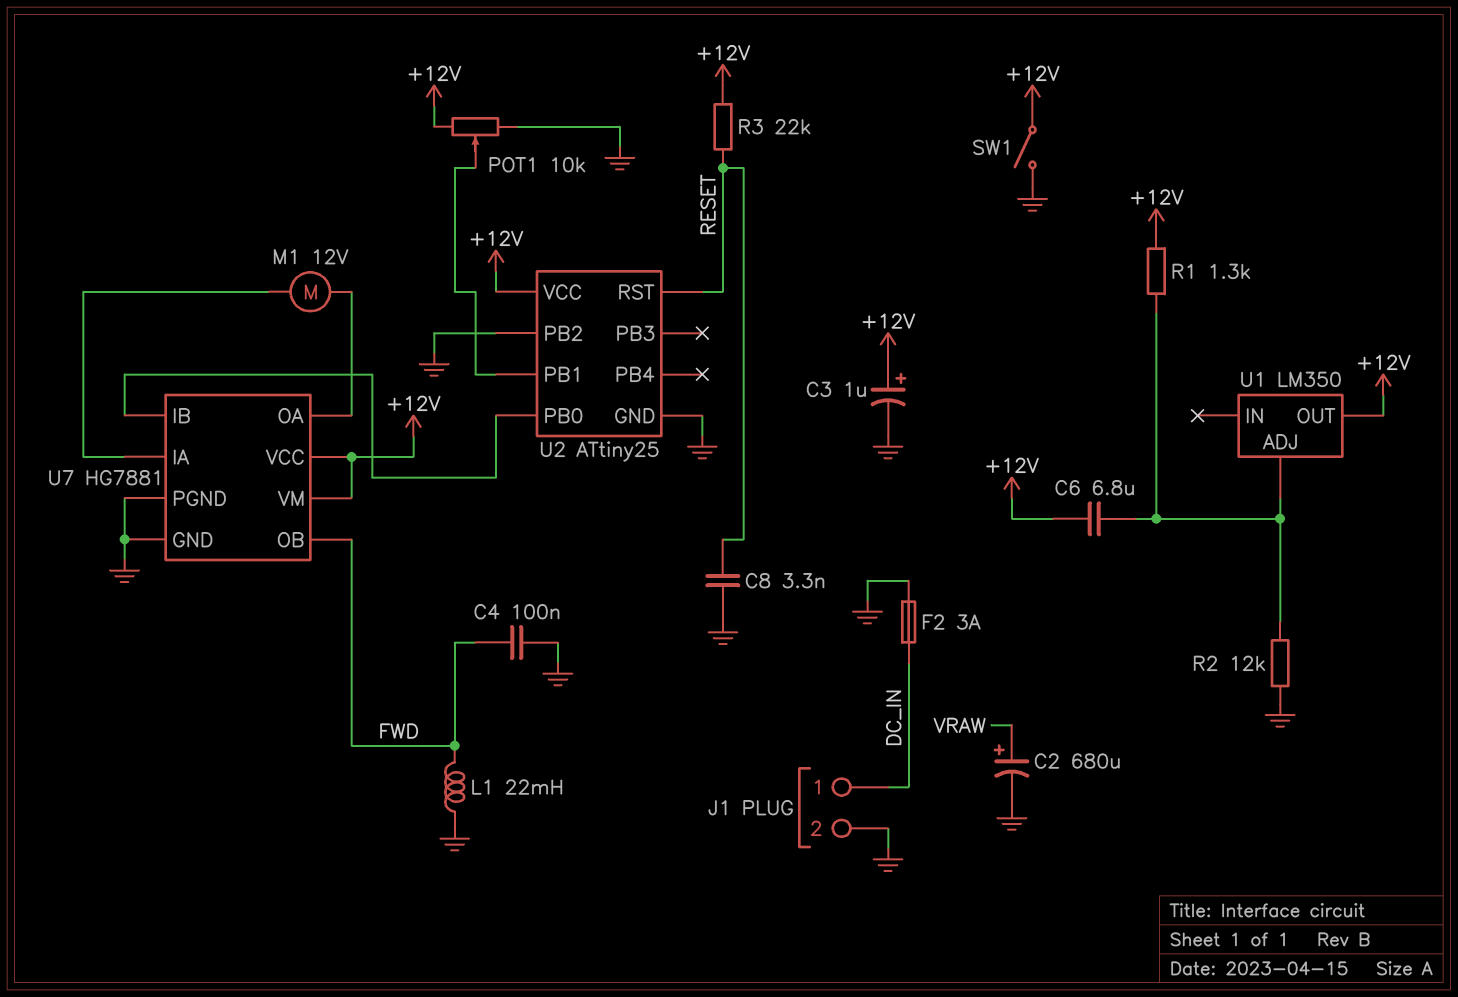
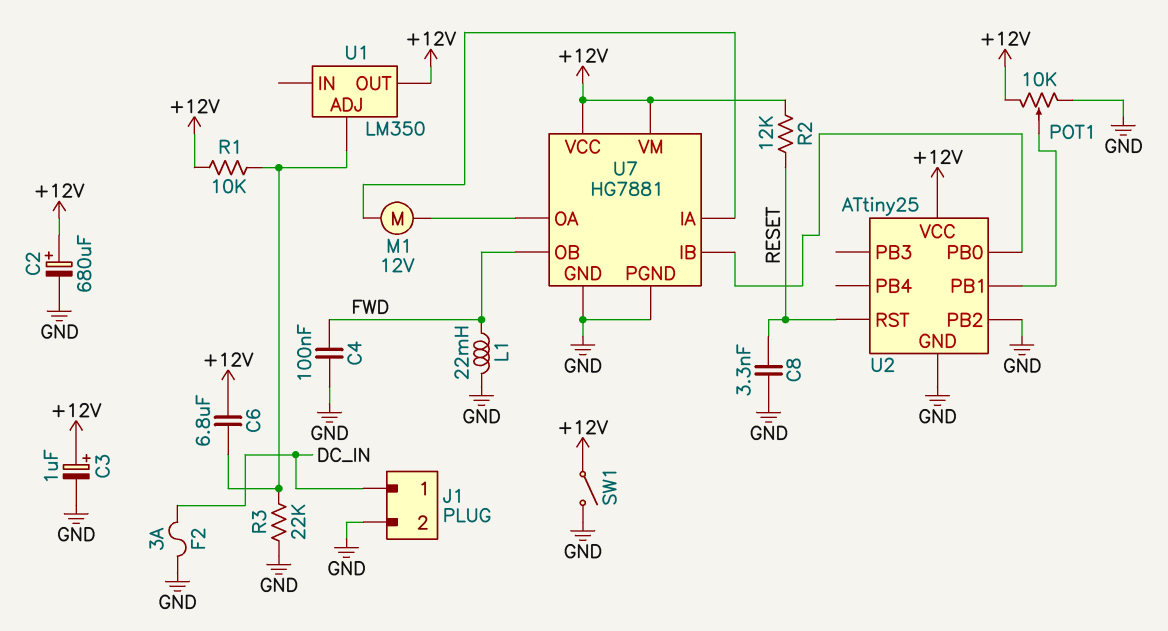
C2: 680uF (plus VRAW, minus GND) -> 680uF (plus +12V, minus GND)
R1: 1.3k (+12V, U1/ADJ) -> 10k (+12V, U1/ADJ)
R2: 12k (GND, U1/ADJ) -> 12k (+12V, RESET)
R3: 22k (+12V, RESET) -> 22k (GND, U1/ADJ)

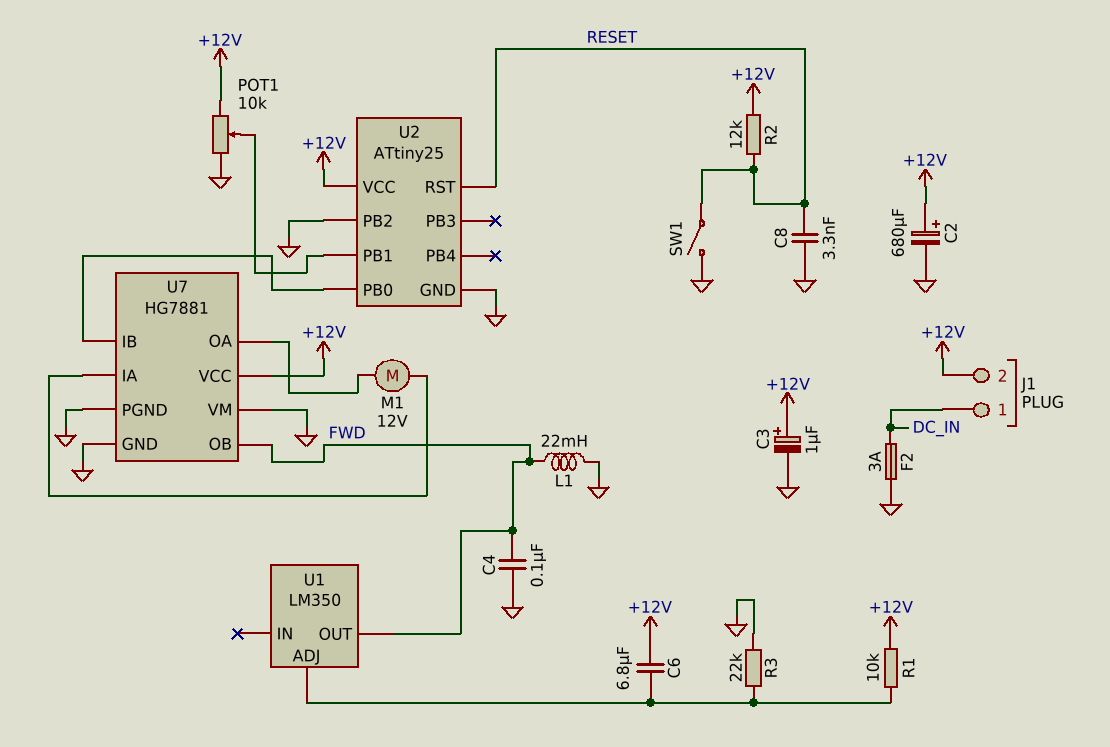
J1 pin 2: GND -> +12V
SW1: switch (+12V, GND) -> switch (GND, RESET)
U1 pin OUT: +12V -> FWD
U7 pin VM: +12V -> GND

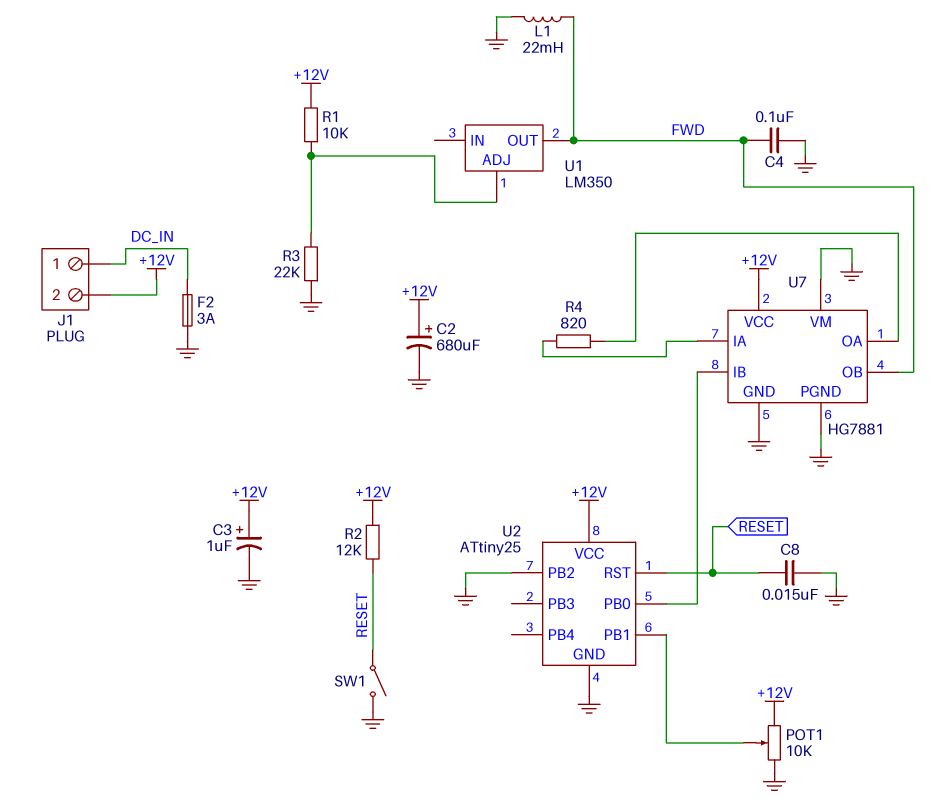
C6: 6.8uF (+12V, U1/ADJ) -> none
C8: 3.3nF (GND, RESET) -> 15nF (GND, RESET)
M1: motor 12V (U7/IA, U7/OA) -> none
R4: none -> 820 (U7/IA, U7/OA)

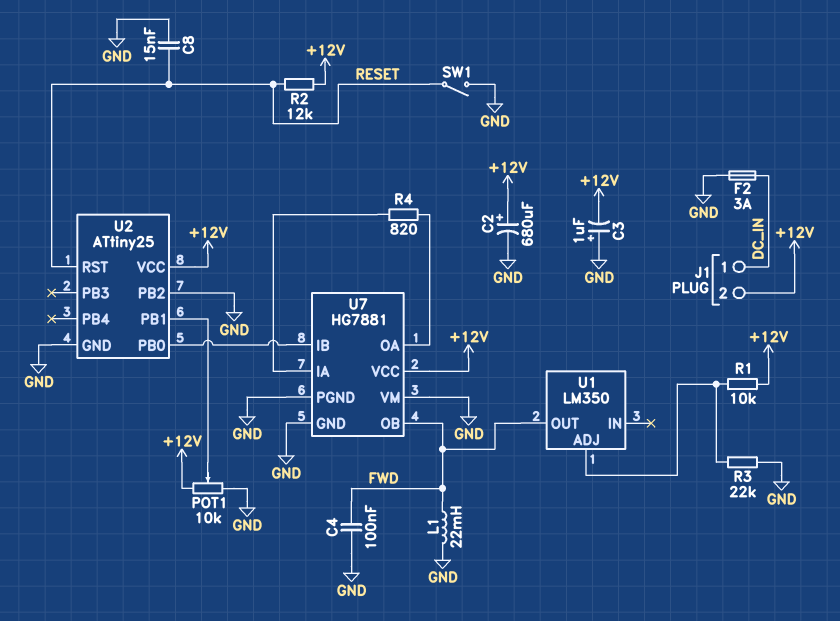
C3: 1uF (plus +12V, minus GND) -> 1uF (plus GND, minus +12V)

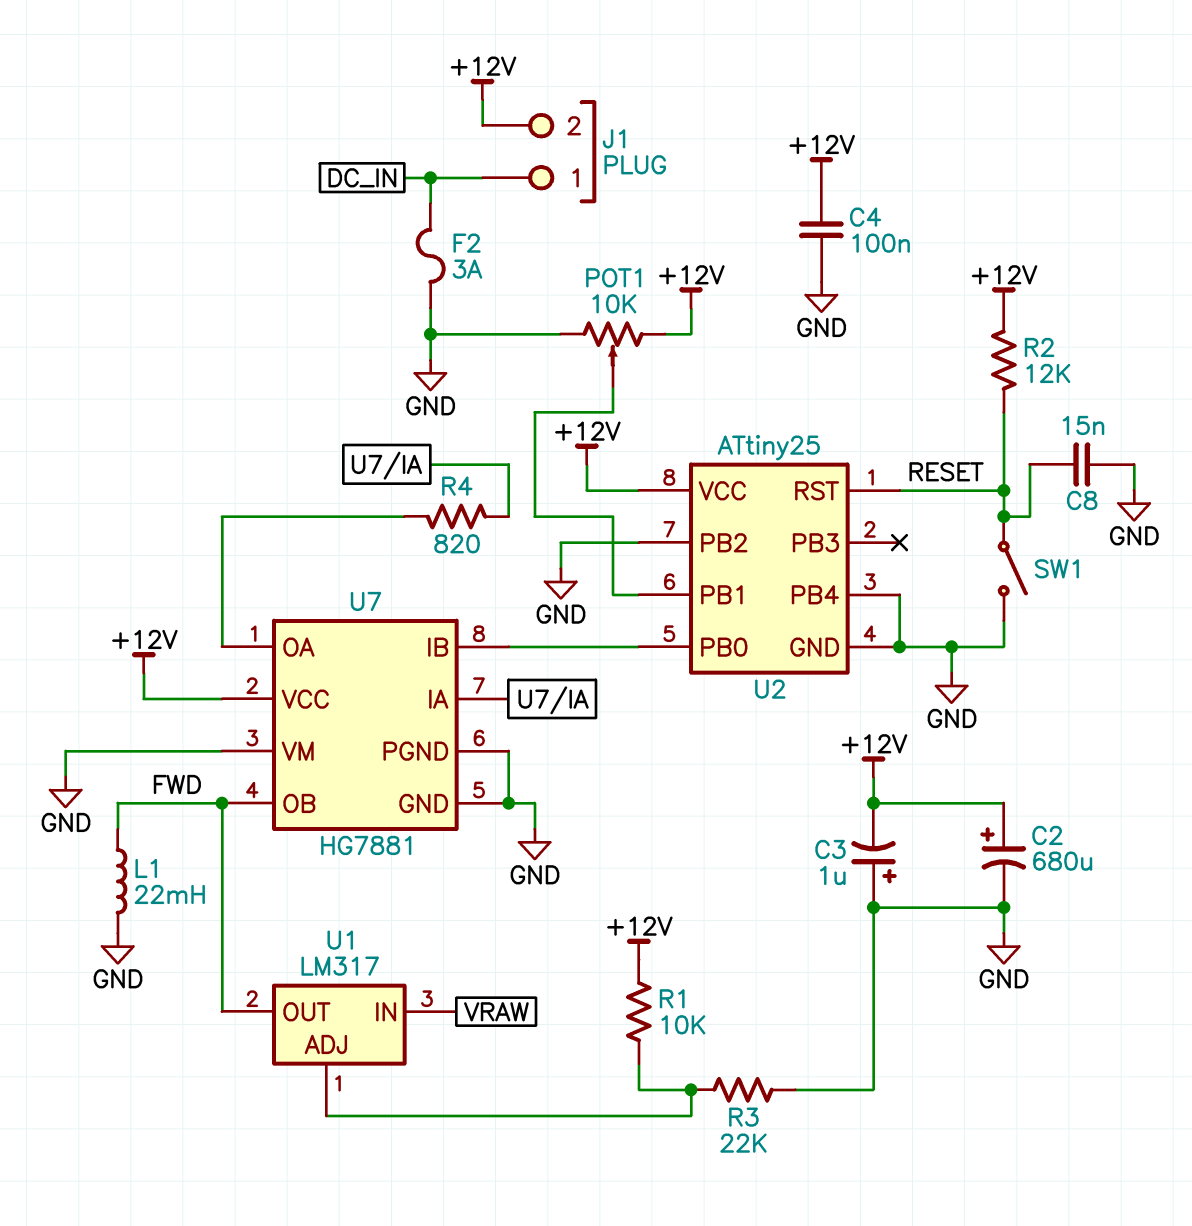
C4: 100nF (FWD, GND) -> 100nF (+12V, GND)
U1: LM350 -> LM317
U1 pin IN: none -> VRAW
U2 pin PB4: none -> GND

